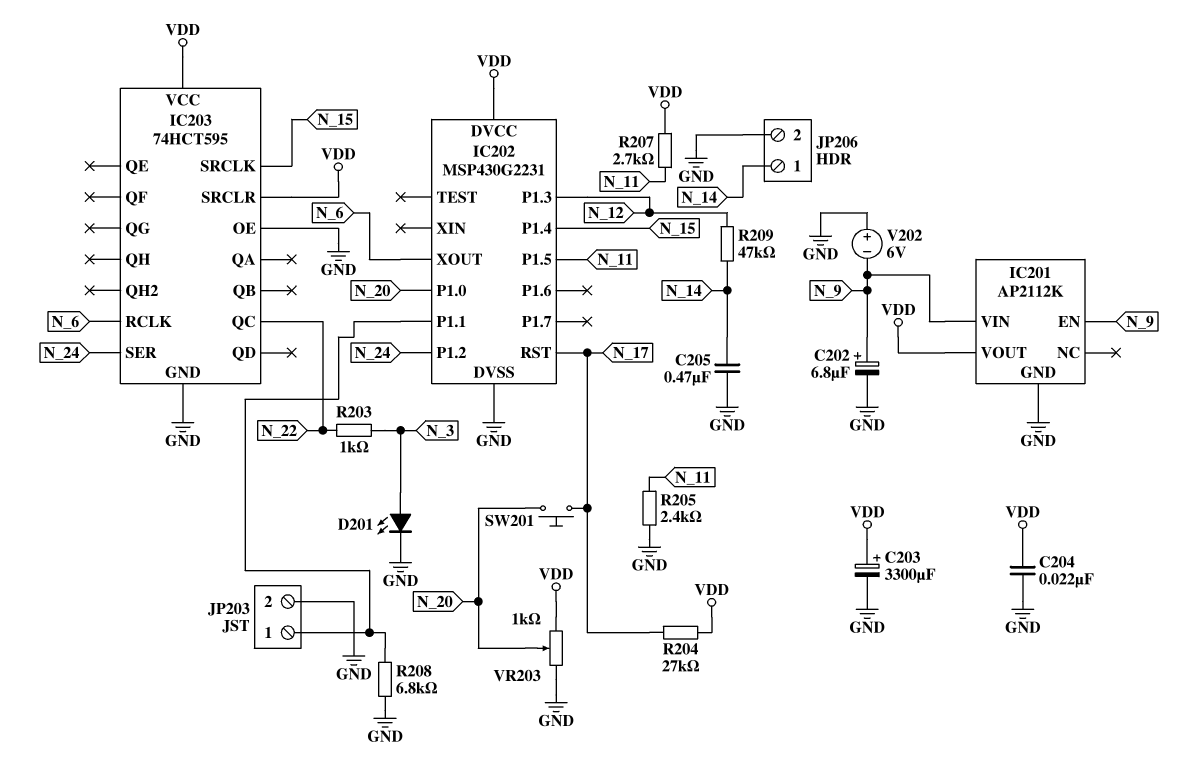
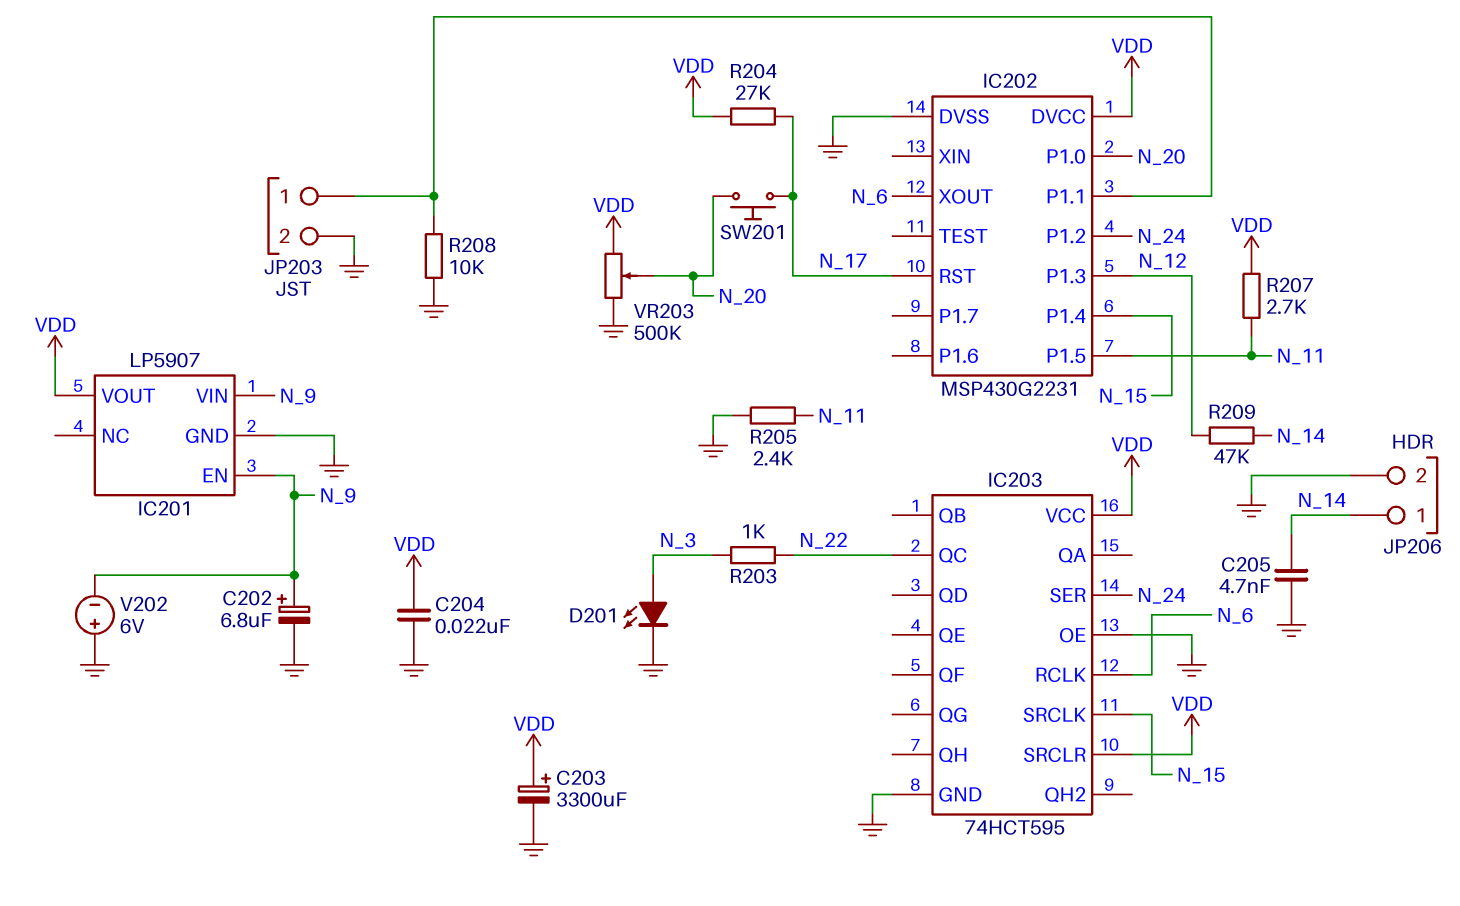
C205: 470nF (GND, N_14) -> 4.7nF (GND, N_14)
IC201: AP2112K -> LP5907
R208: 6.8k (GND, IC202/P1.1) -> 10k (GND, IC202/P1.1)
VR203: 1k (GND, VDD, wiper N_20) -> 500k (GND, VDD, wiper N_20)

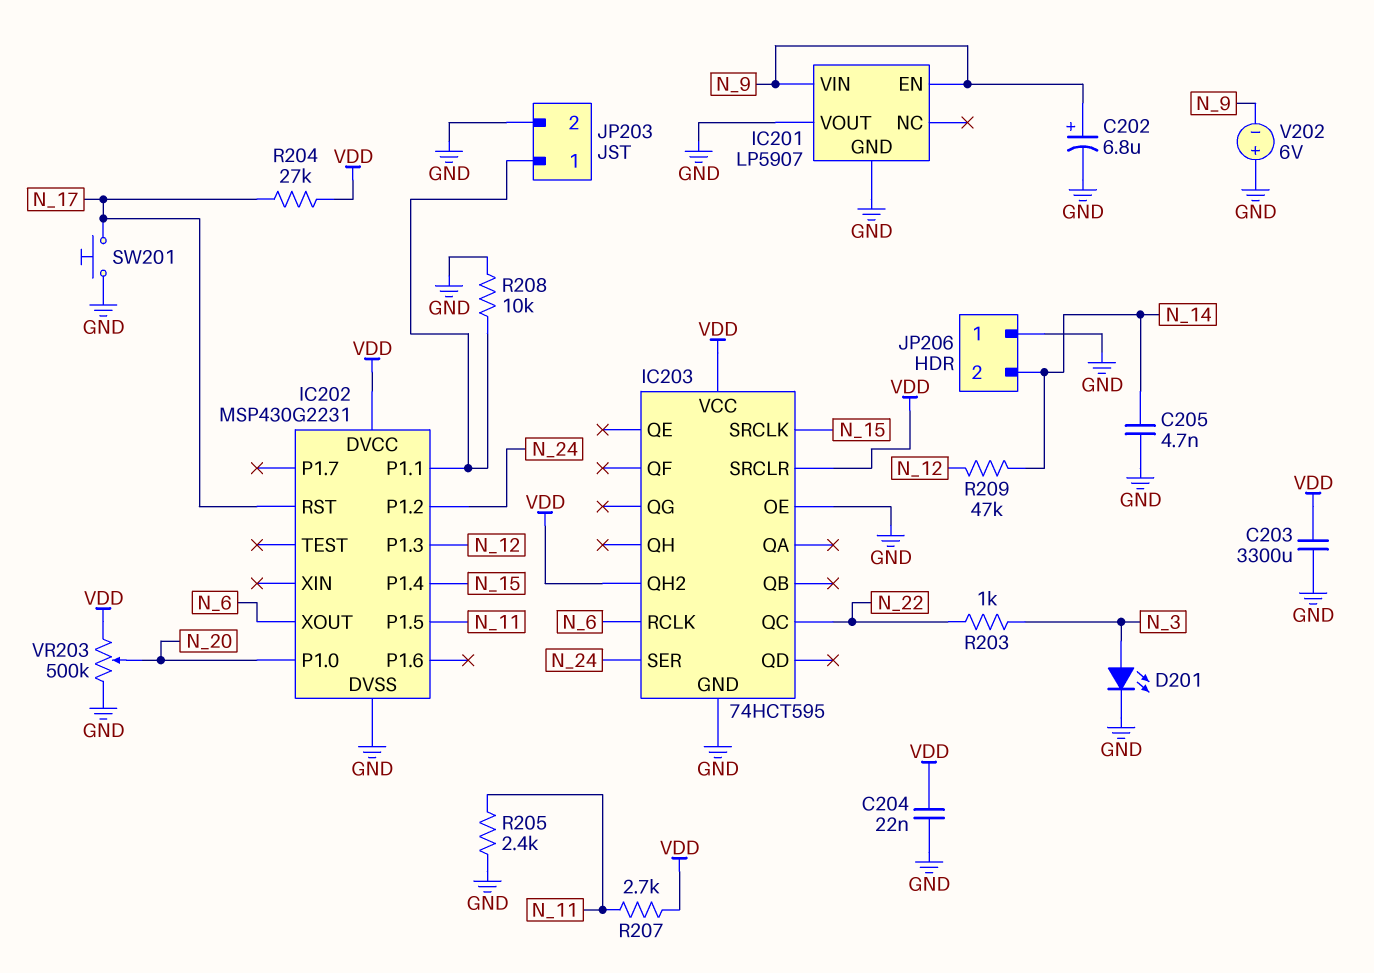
C203: 3300uF (plus VDD, minus GND) -> 3300uF (GND, VDD)
IC201 pin VOUT: VDD -> GND
IC203 pin QH2: none -> VDD
JP206 pin 1: N_14 -> GND
JP206 pin 2: GND -> N_14
SW201: button (N_17, N_20) -> button (GND, N_17)

